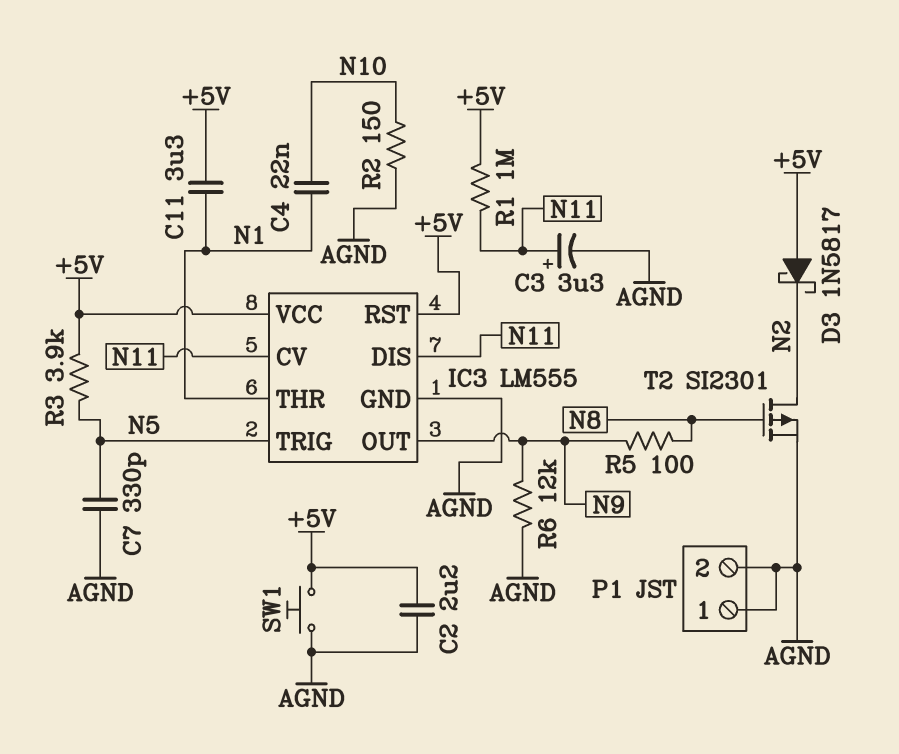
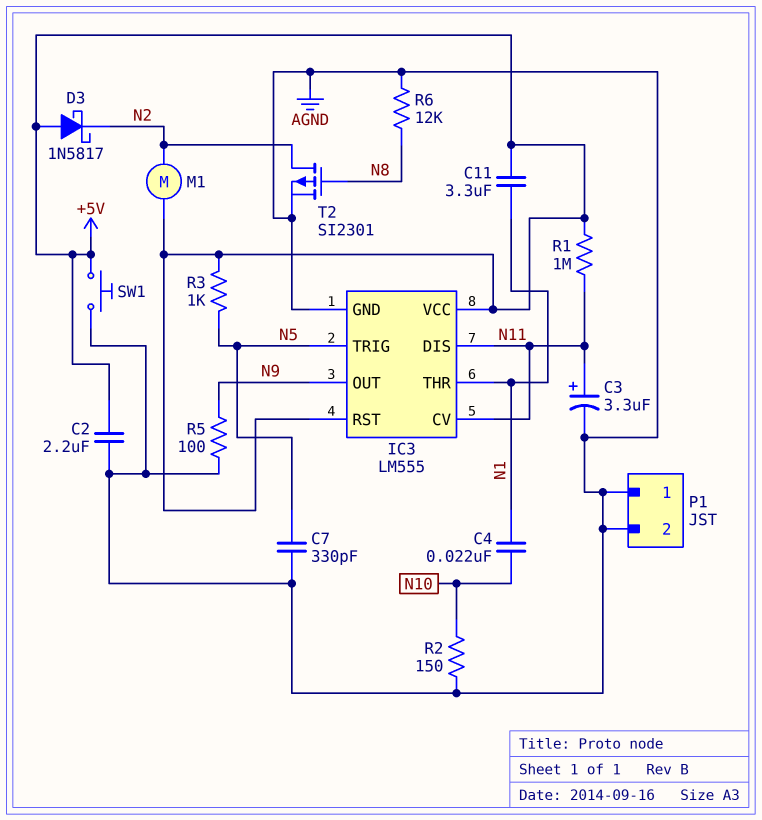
M1: none -> motor (+5V, N2)
R3: 3.9k (+5V, N5) -> 1k (+5V, N5)
R5: 100 (N8, N9) -> 100 (AGND, N9)
R6: 12k (AGND, N9) -> 12k (AGND, N8)

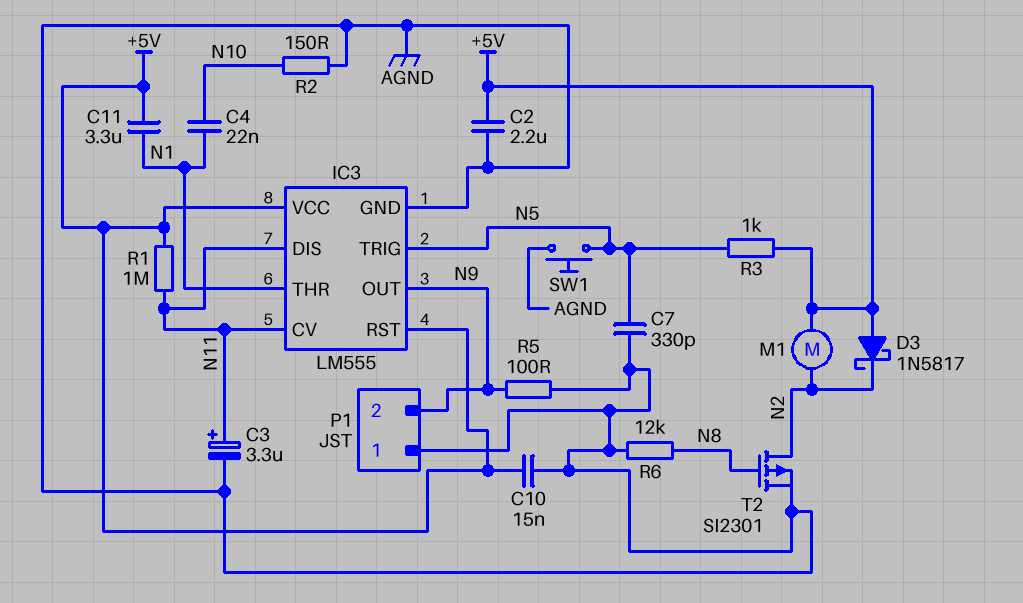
C10: none -> 15nF (+5V, AGND)
P1 pin 2: AGND -> N9
SW1: button (+5V, AGND) -> button (AGND, N5)

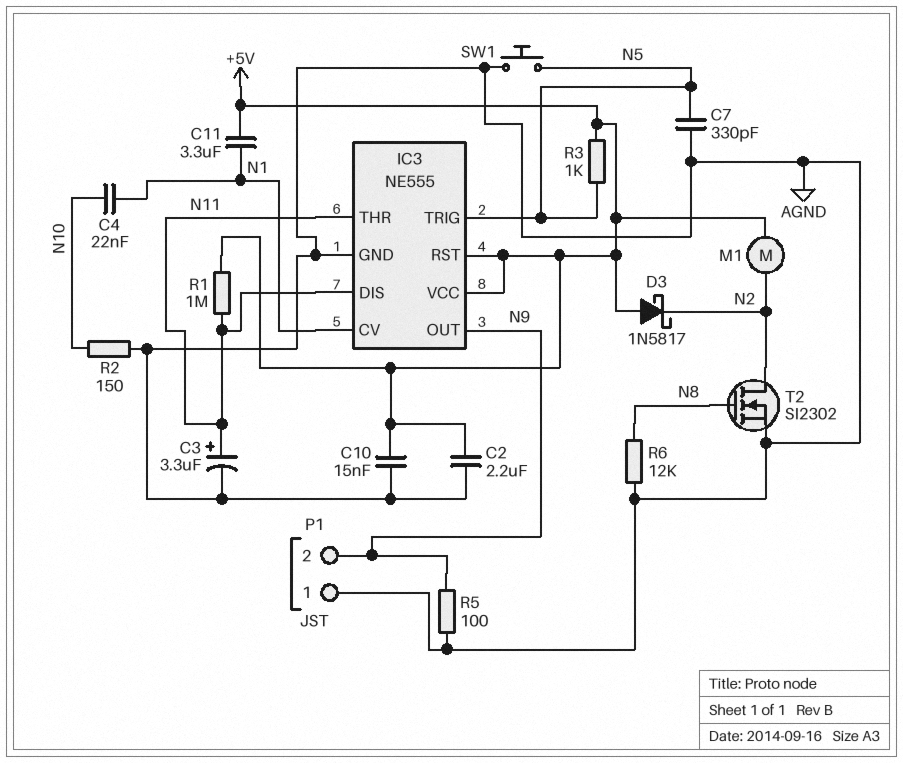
IC3: LM555 -> NE555
IC3 pin CV: N11 -> N1
IC3 pin THR: N1 -> N11
T2: PMOS SI2301 (G N8, D N2, S AGND) -> NMOS SI2302 (G N8, D N2, S AGND)

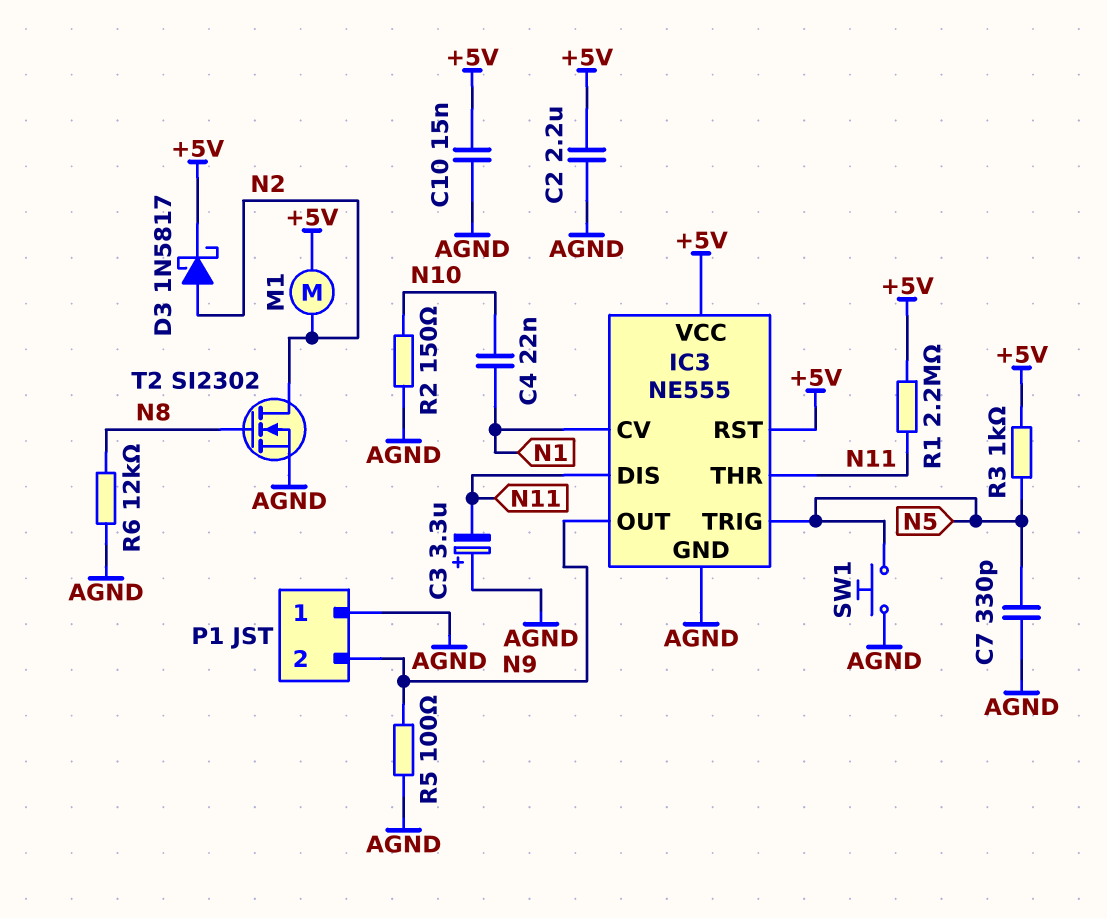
C3: 3.3uF (plus N11, minus AGND) -> 3.3uF (plus AGND, minus N11)
C11: 3.3uF (+5V, N1) -> none
D3: schottky 1N5817 (A +5V, K N2) -> schottky 1N5817 (A N2, K +5V)
R1: 1M (+5V, N11) -> 2.2M (+5V, N11)

